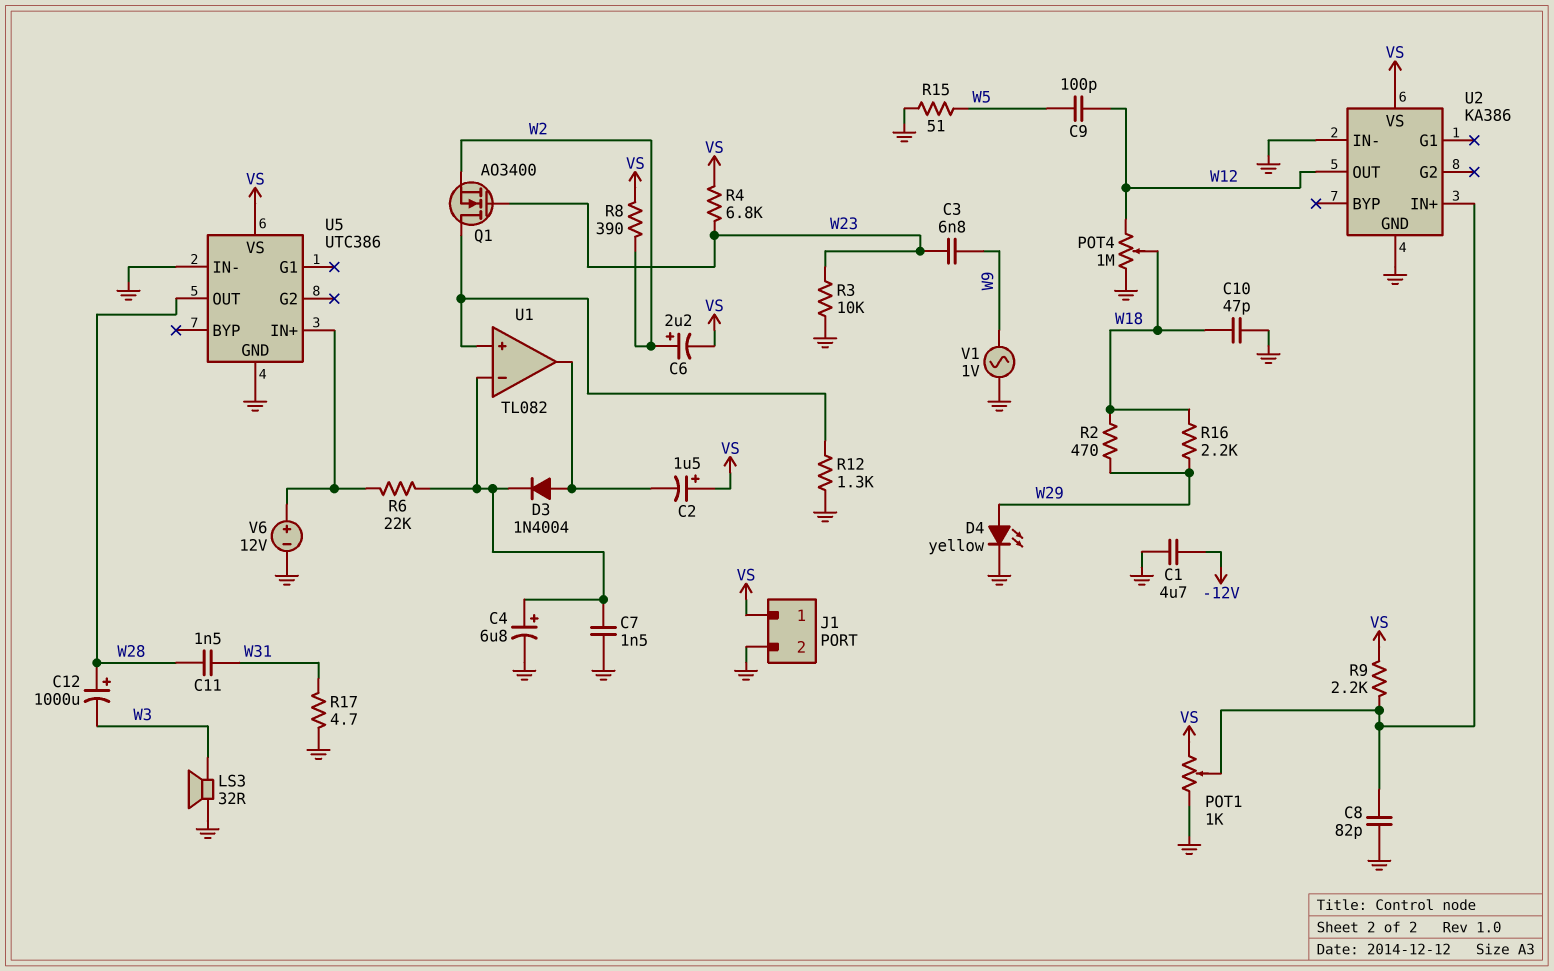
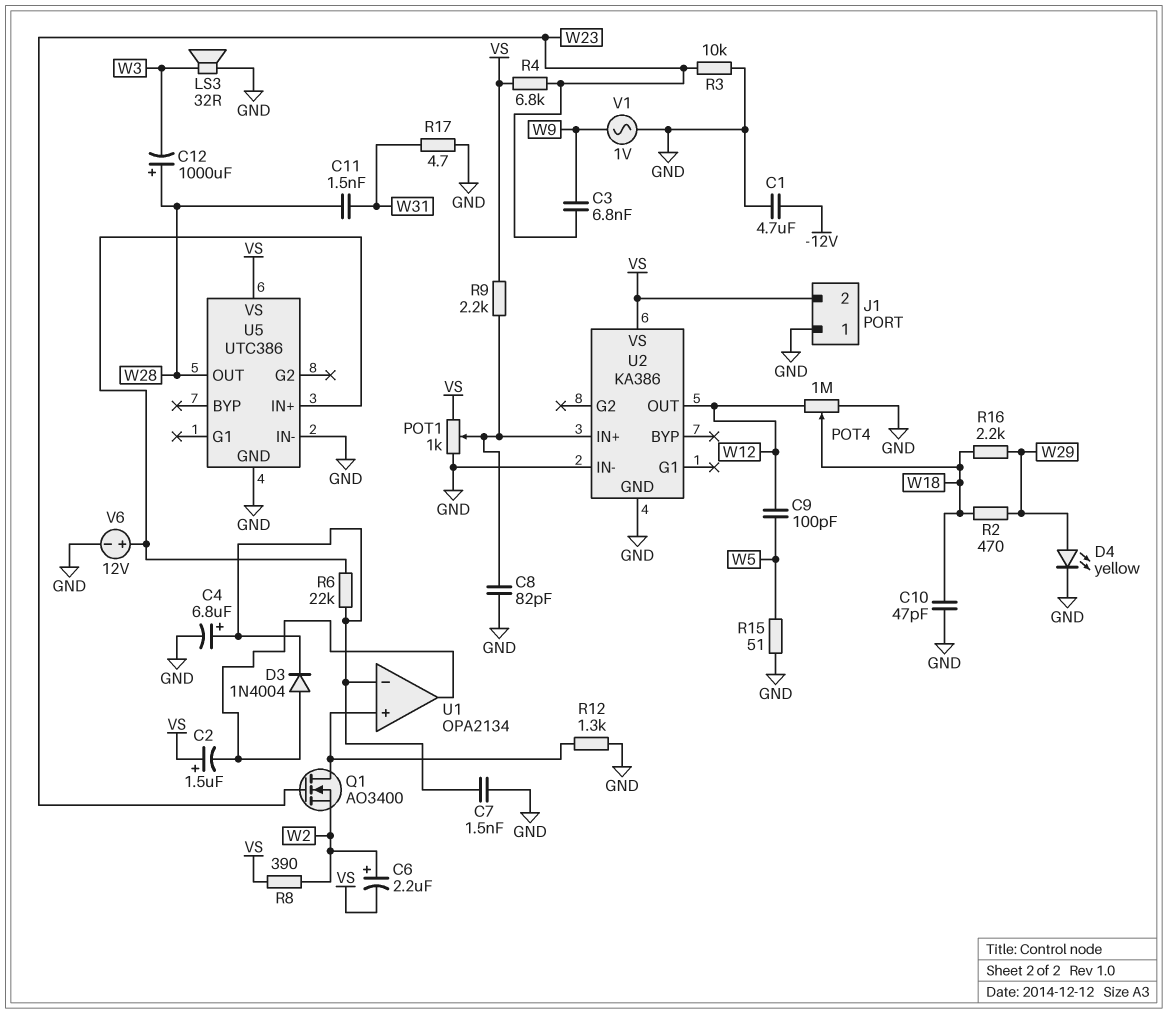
J1 pin 1: VS -> GND
J1 pin 2: GND -> VS
U1: TL082 -> OPA2134

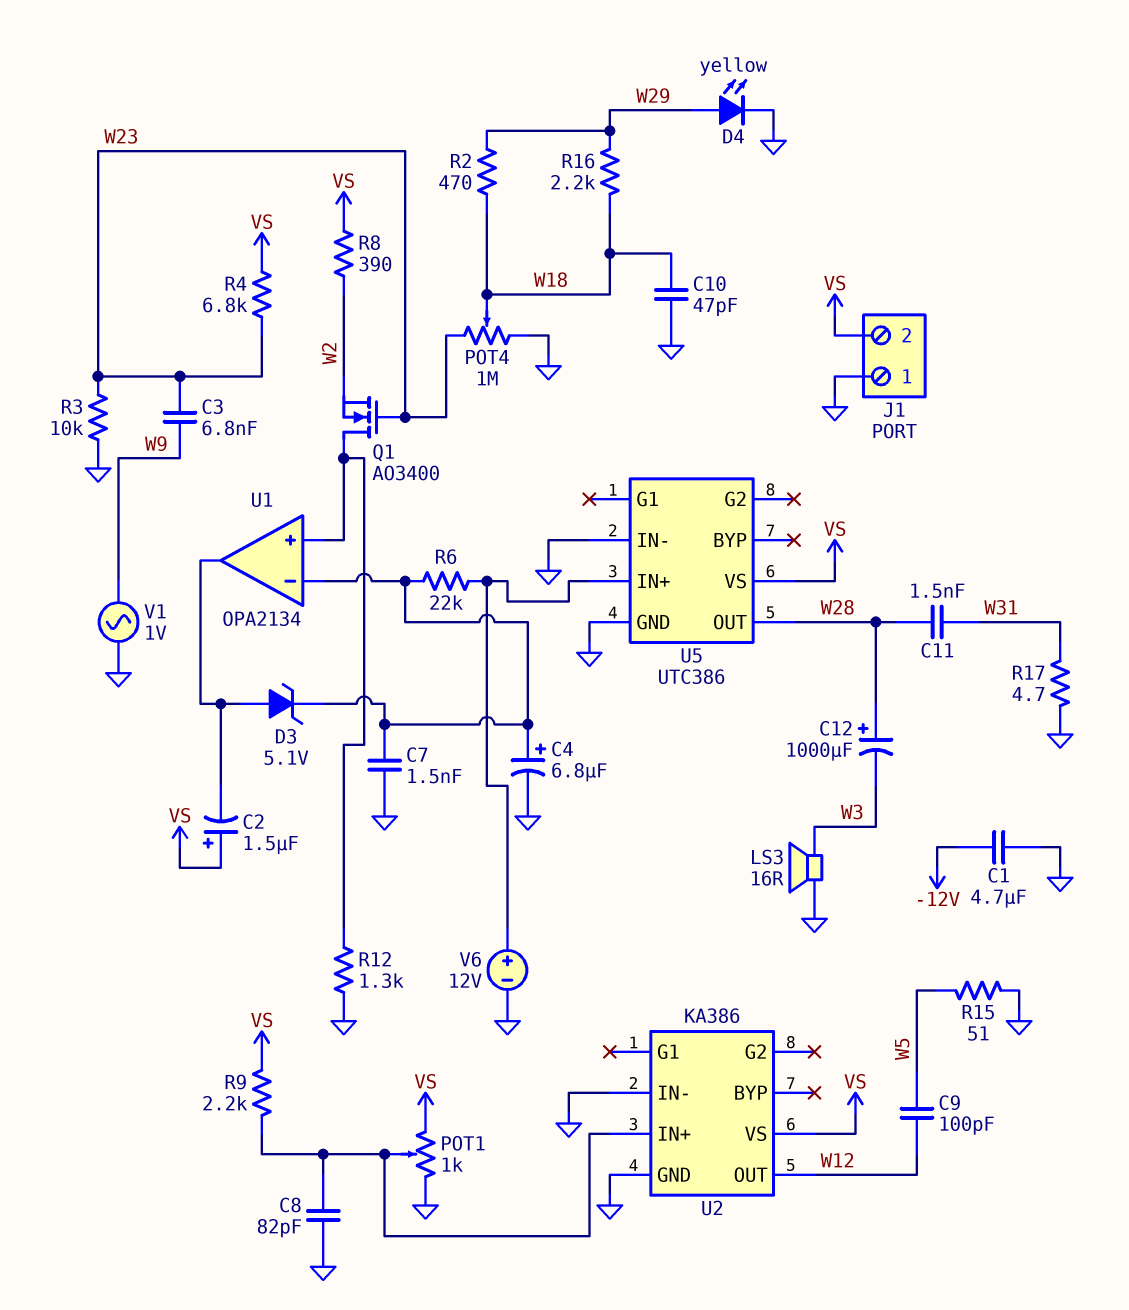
C6: 2.2uF (plus W2, minus VS) -> none
D3: diode 1N4004 (A U1/out, K U1/in-) -> zener 5.1V (A U1/out, K U1/in-)
LS3: speaker 32R (GND, W3) -> speaker 16R (GND, W3)
POT4: 1M (GND, W12, wiper W18) -> 1M (GND, W23, wiper W18)

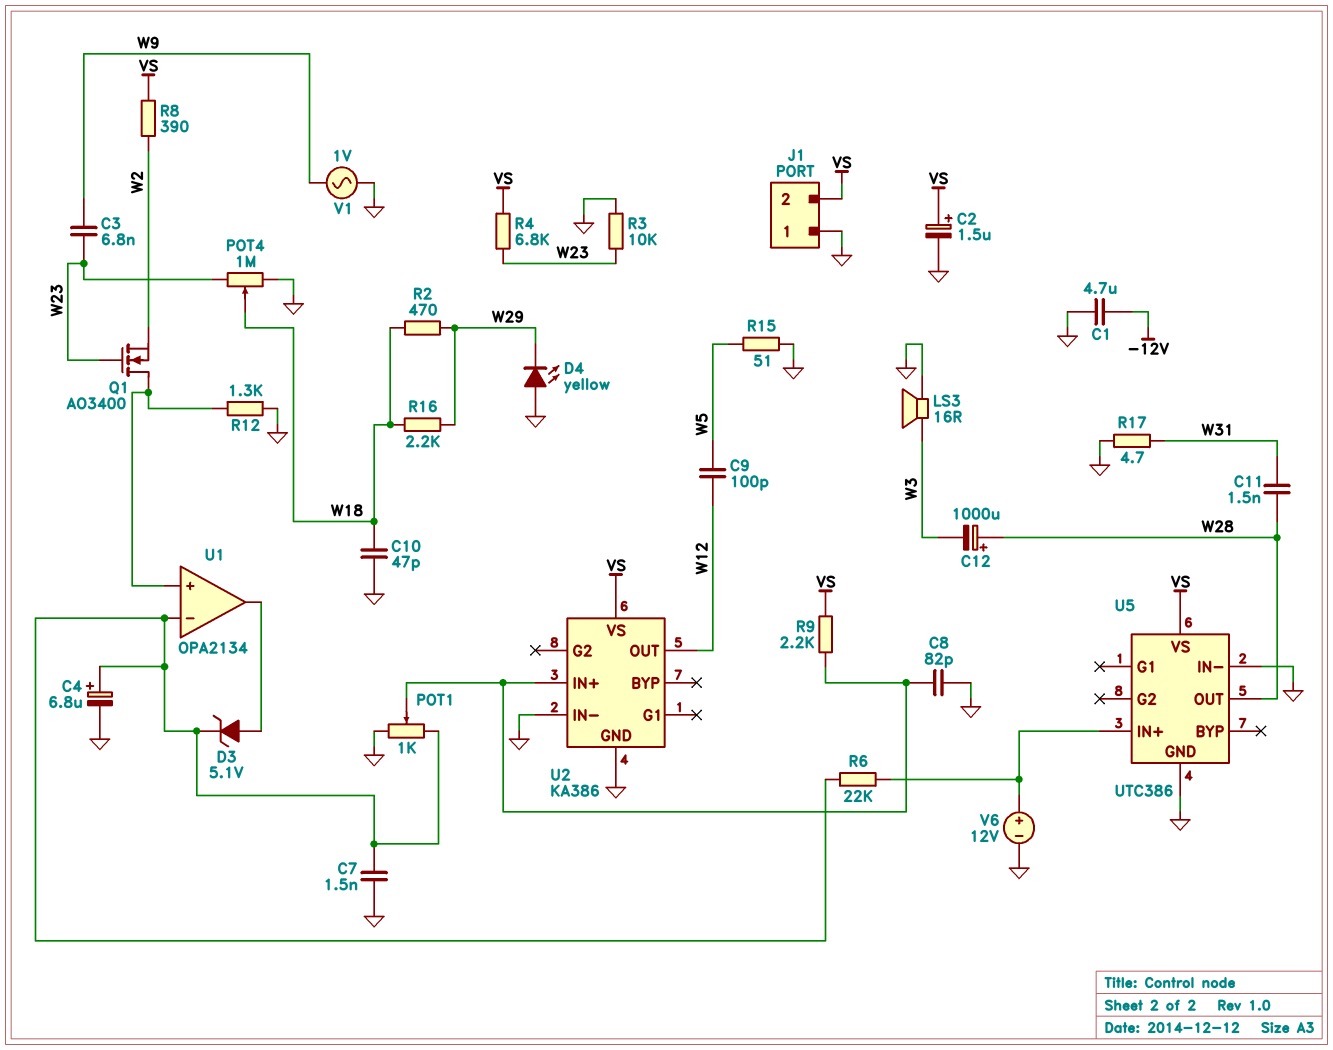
C2: 1.5uF (plus VS, minus U1/out) -> 1.5uF (plus VS, minus GND)
D4: LED yellow (A W29, K GND) -> LED yellow (A GND, K W29)
POT1: 1k (GND, VS, wiper U2/IN+) -> 1k (GND, U1/in-, wiper U2/IN+)

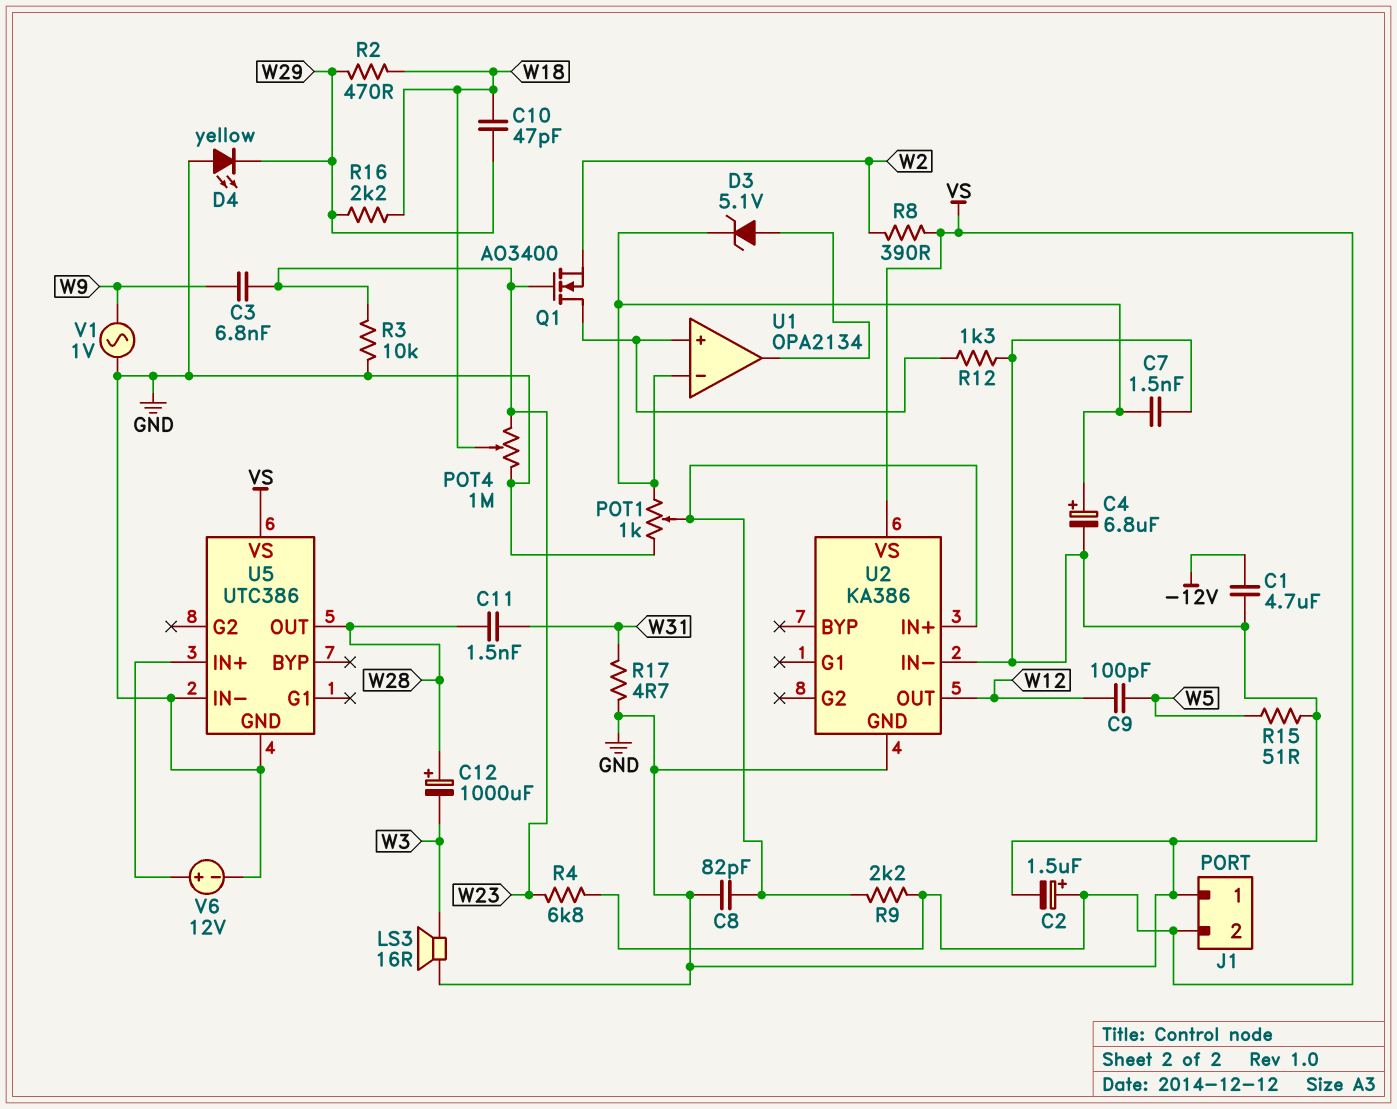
C10: 47pF (GND, W18) -> 47pF (W18, W29)
R6: 22k (U1/in-, U5/IN+) -> none

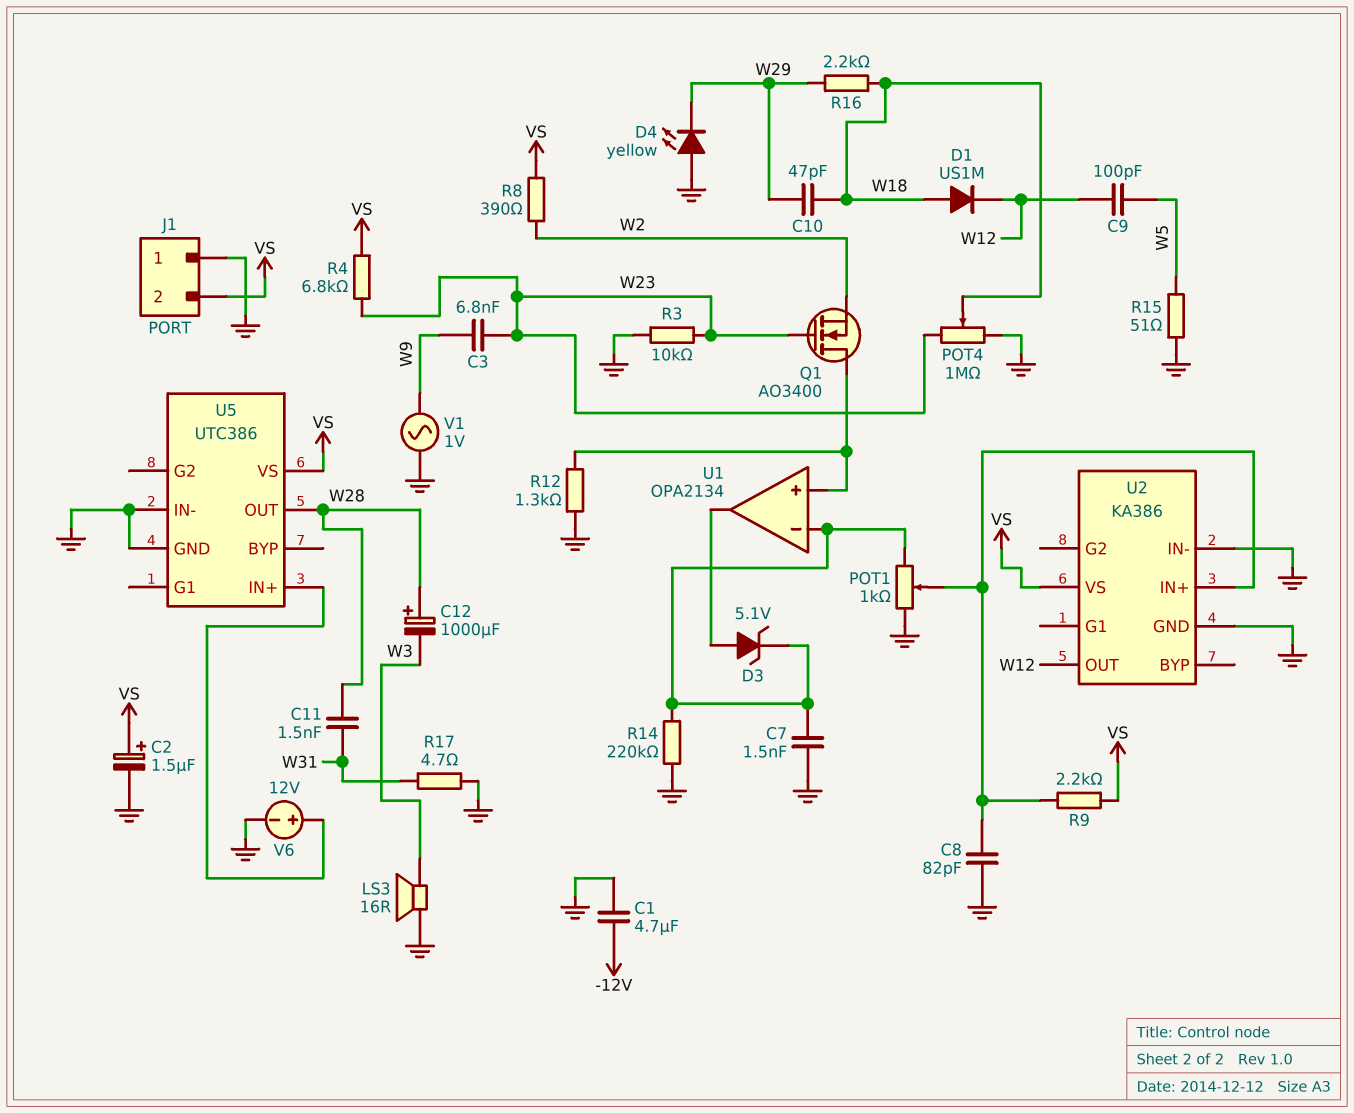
C4: 6.8uF (plus U1/in-, minus GND) -> none
D1: none -> diode US1M (A W18, K W12)
R2: 470 (W18, W29) -> none
R14: none -> 220k (GND, U1/in-)

